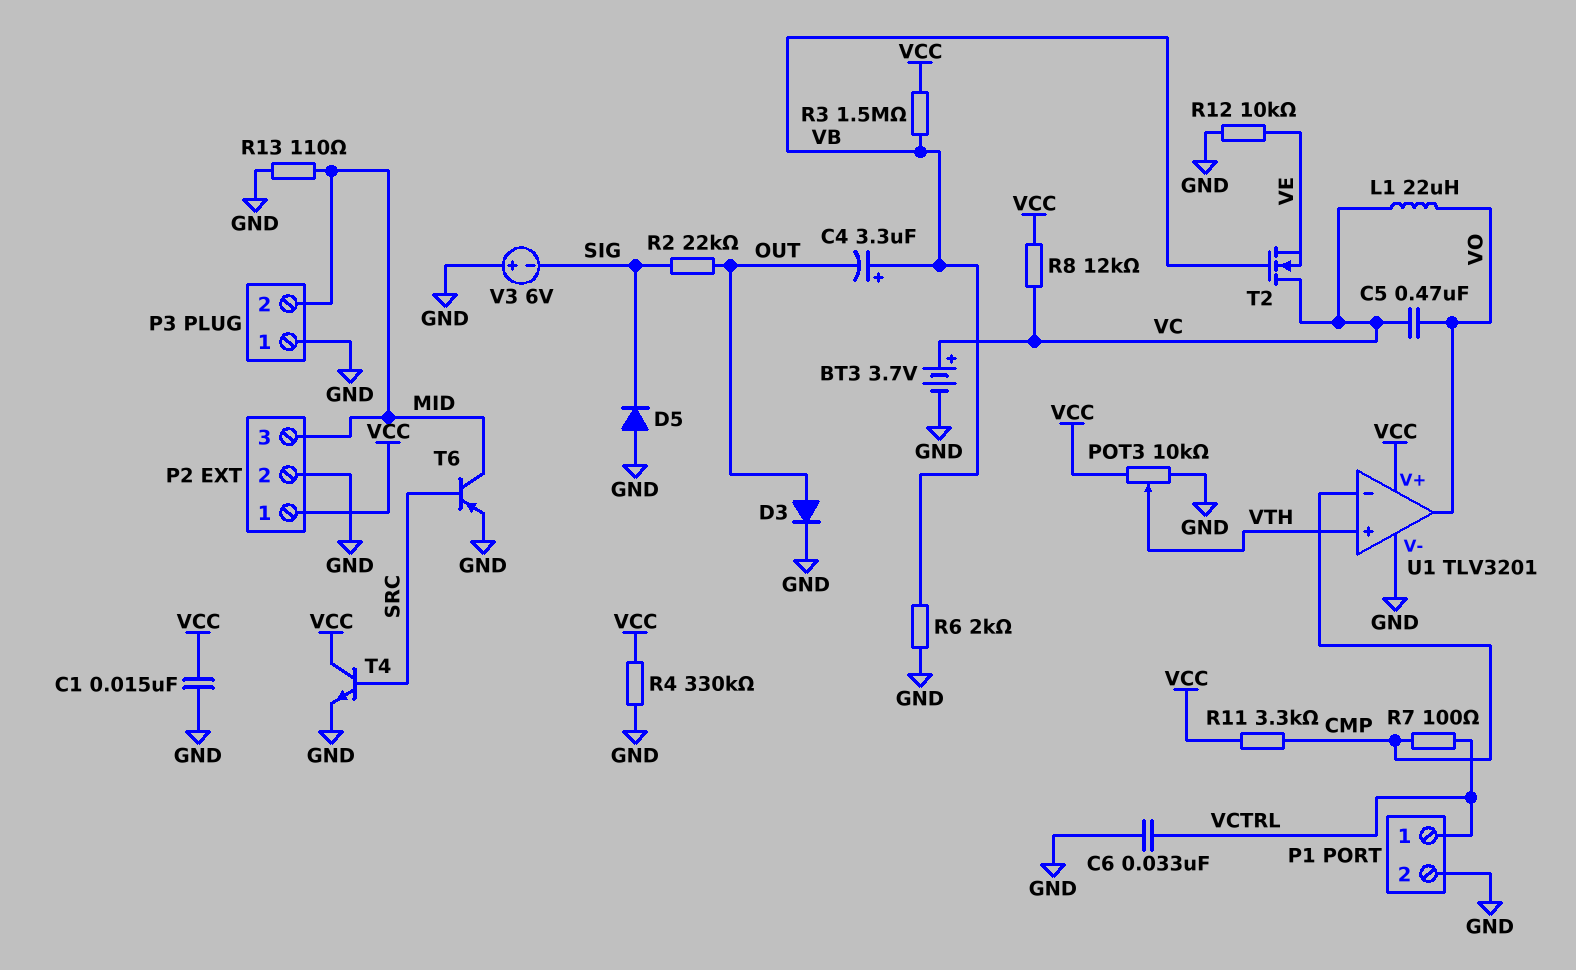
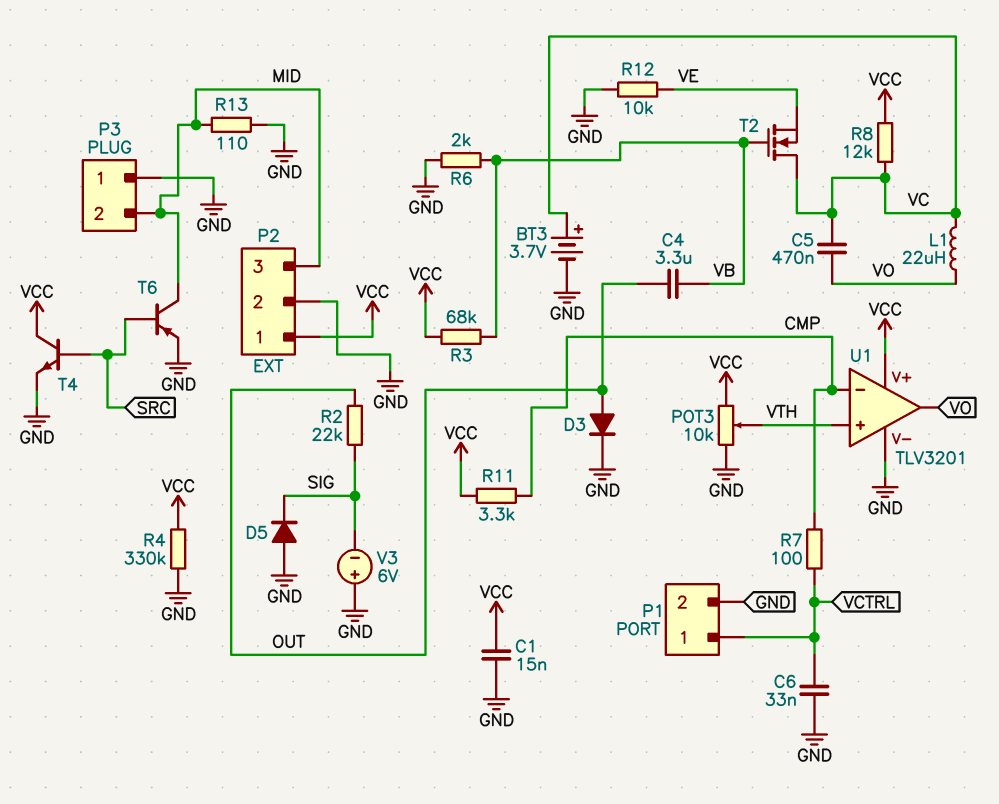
C4: 3.3uF (plus VB, minus OUT) -> 3.3uF (OUT, VB)
R3: 1.5M (VB, VCC) -> 68k (VB, VCC)

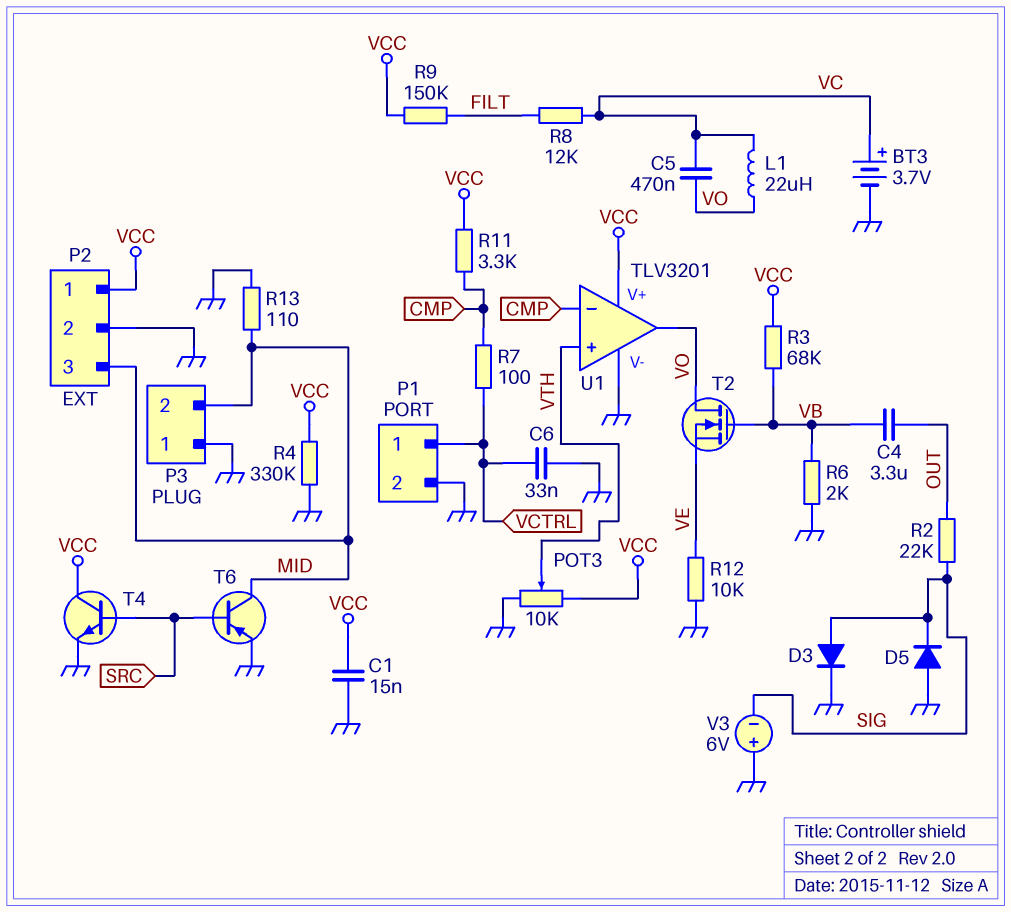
D3: diode (A OUT, K GND) -> diode (A SIG, K GND)
R8: 12k (VC, VCC) -> 12k (FILT, VC)
R9: none -> 150k (FILT, VCC)
T2: NMOS (G VB, D VC, S VE) -> NMOS (G VB, D VO, S VE)

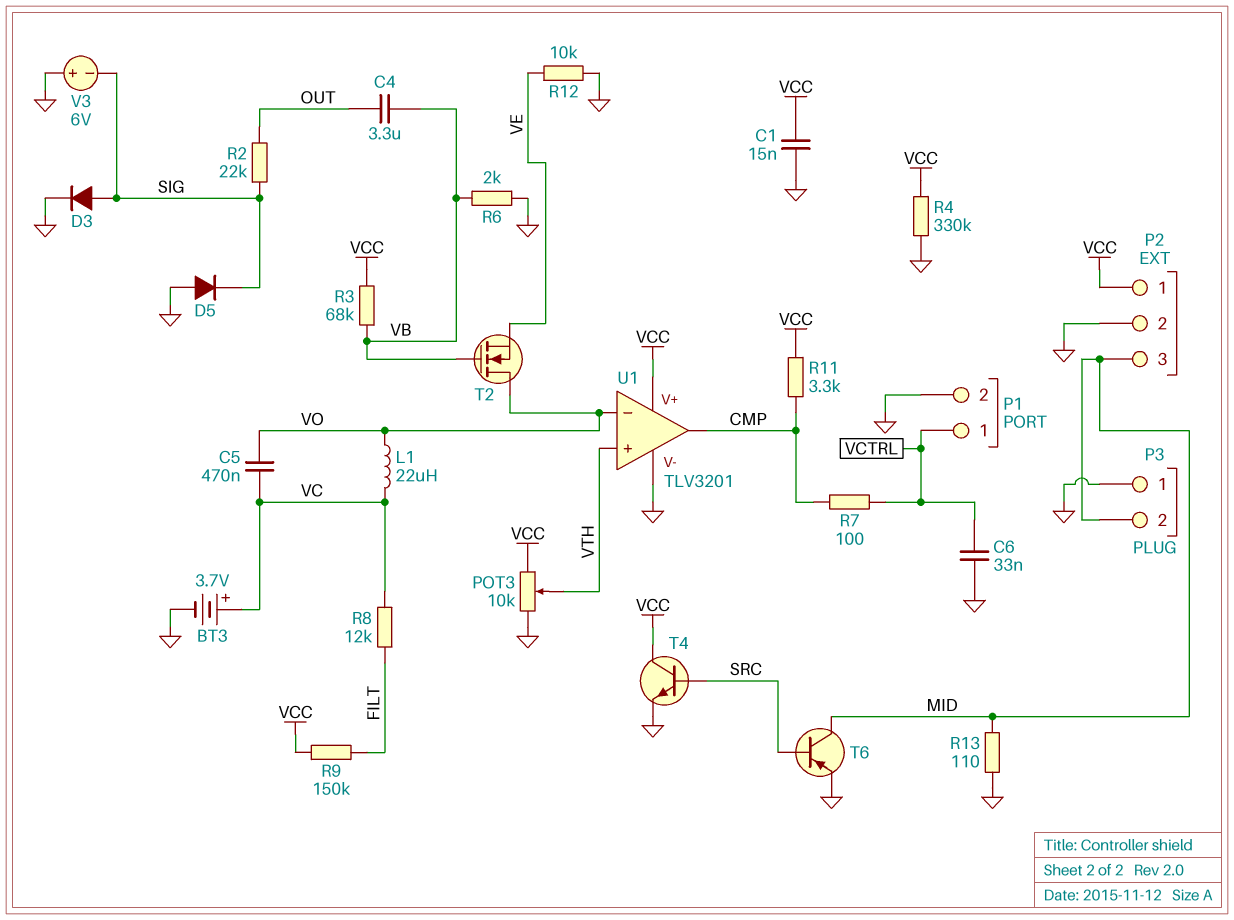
U1 pin in-: CMP -> VO
U1 pin out: VO -> CMP

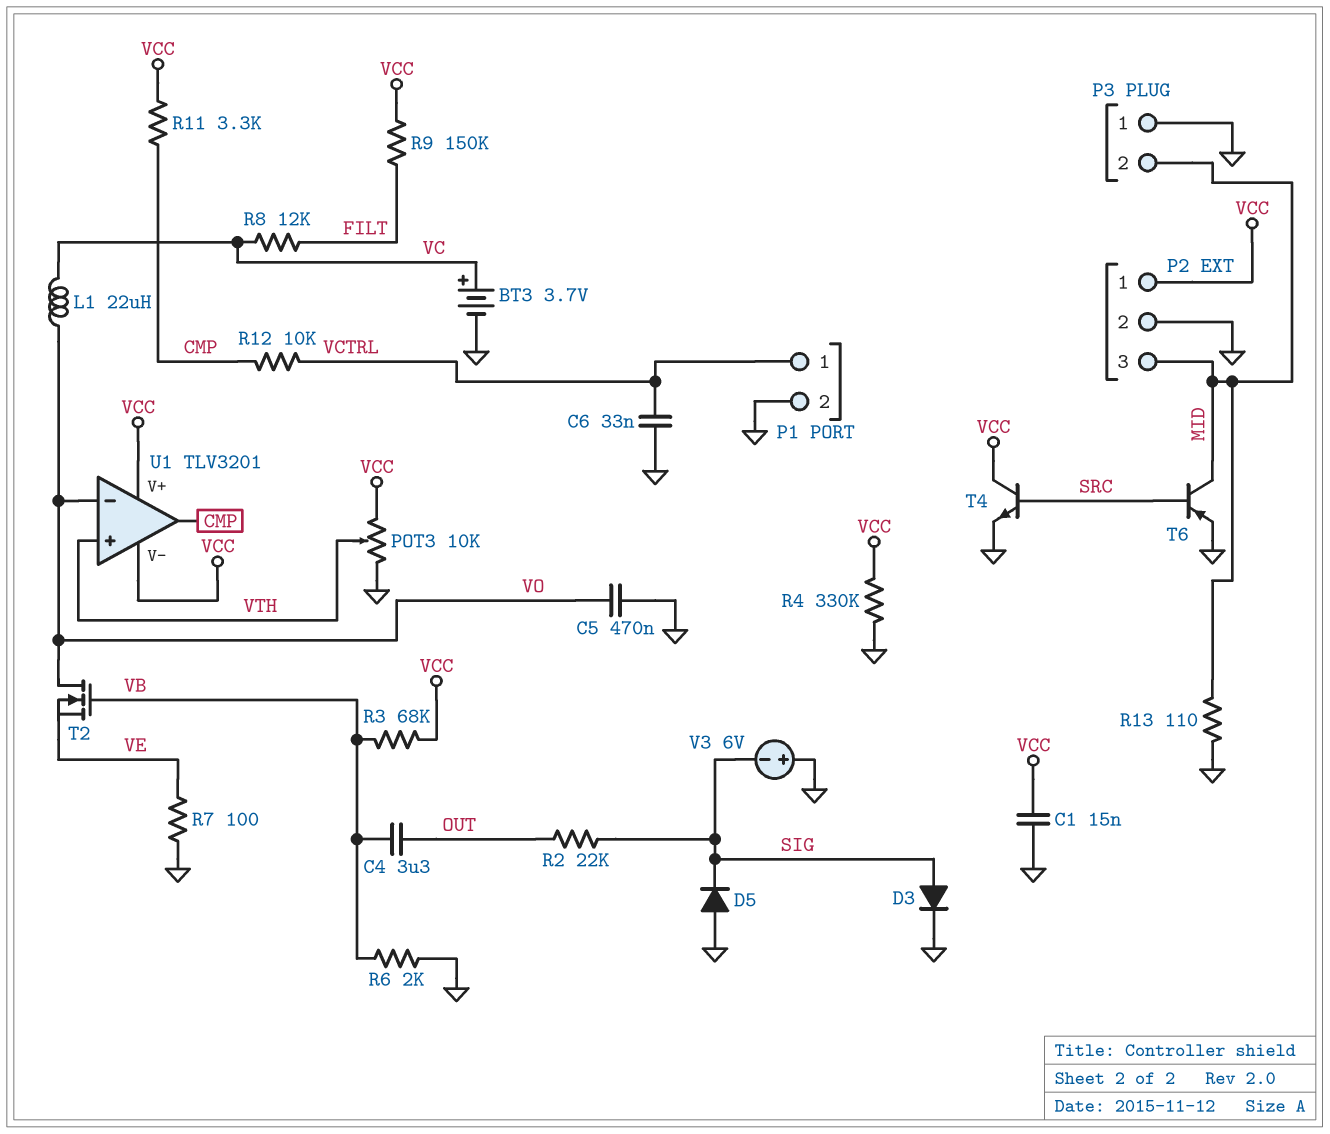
C5: 470nF (VC, VO) -> 470nF (GND, VO)
R7: 100 (CMP, VCTRL) -> 100 (GND, VE)
R12: 10k (GND, VE) -> 10k (CMP, VCTRL)
U1 pin V-: GND -> VCC

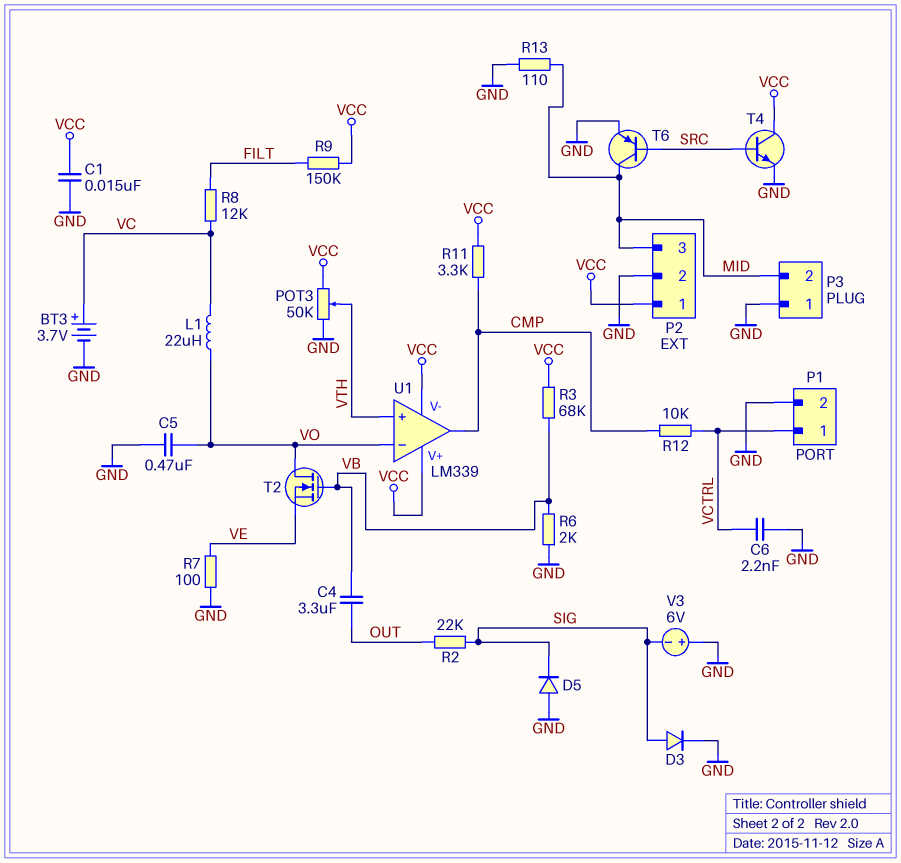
C6: 33nF (GND, VCTRL) -> 2.2nF (GND, VCTRL)
POT3: 10k (GND, VCC, wiper VTH) -> 50k (GND, VCC, wiper VTH)
R4: 330k (GND, VCC) -> none
U1: TLV3201 -> LM339

